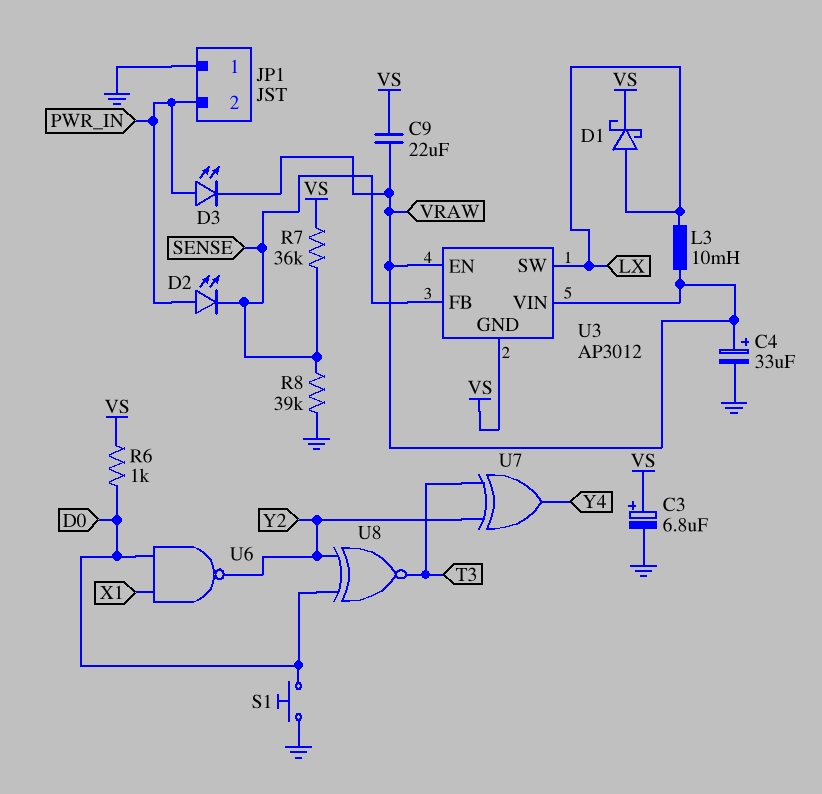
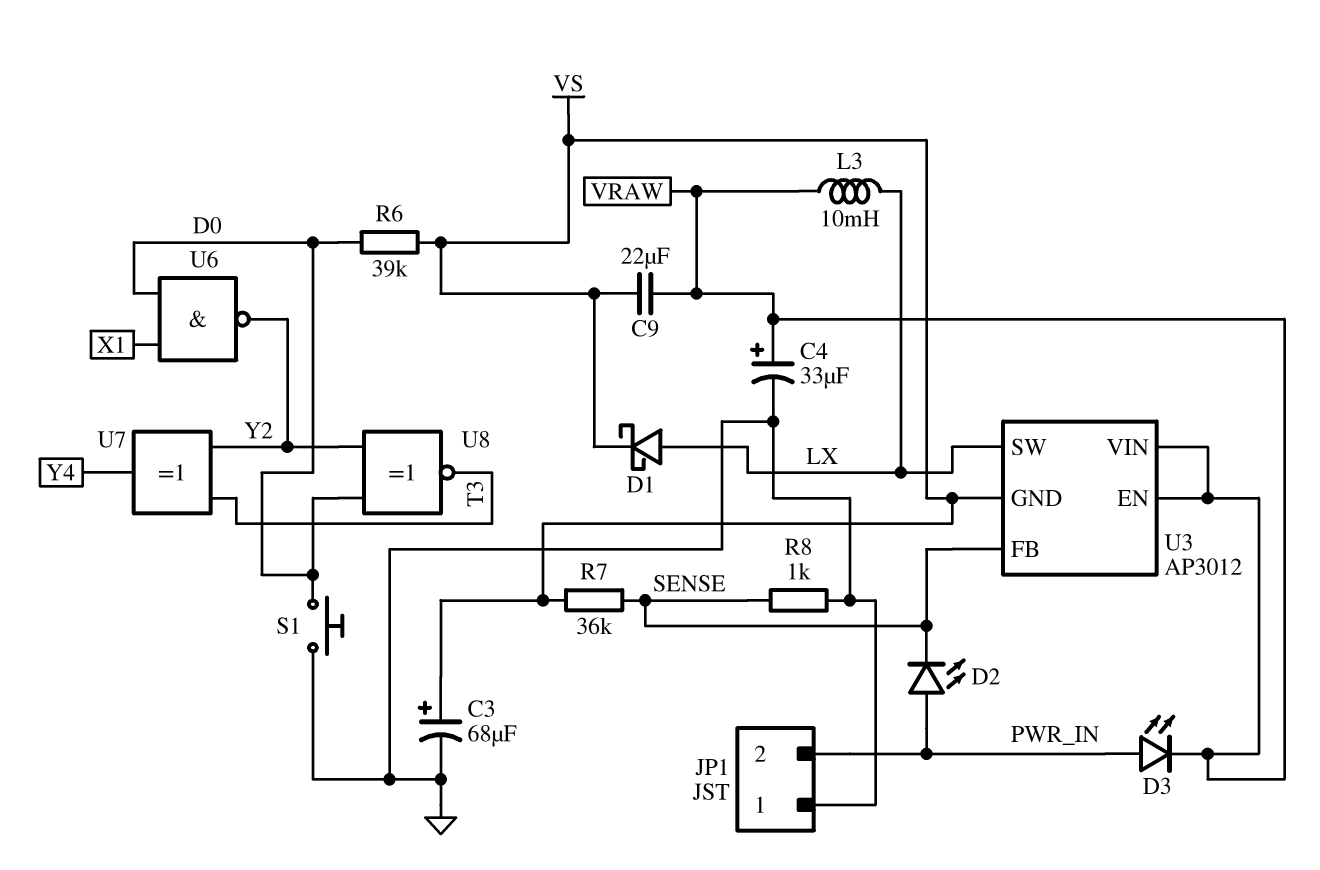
C3: 6.8uF (plus VS, minus GND) -> 68uF (plus VS, minus GND)
R6: 1k (D0, VS) -> 39k (D0, VS)
R8: 39k (GND, SENSE) -> 1k (GND, SENSE)

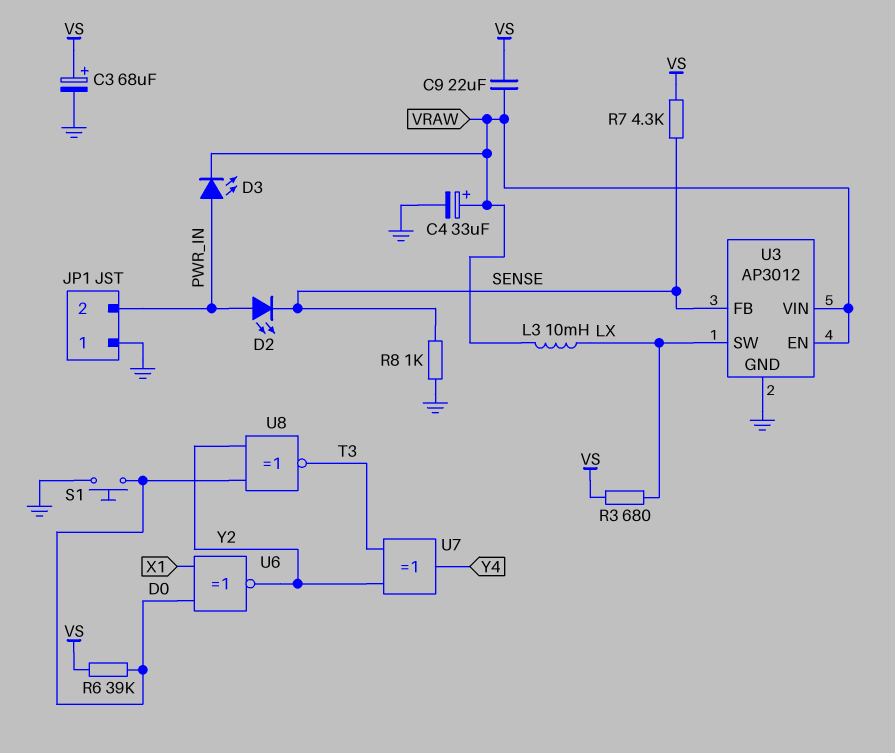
D1: schottky (A LX, K VS) -> none
R3: none -> 680 (LX, VS)
R7: 36k (SENSE, VS) -> 4.3k (SENSE, VS)
U3 pin GND: VS -> GND
U6: NAND (in D0, in X1, out Y2) -> XNOR (in D0, in X1, out Y2)

